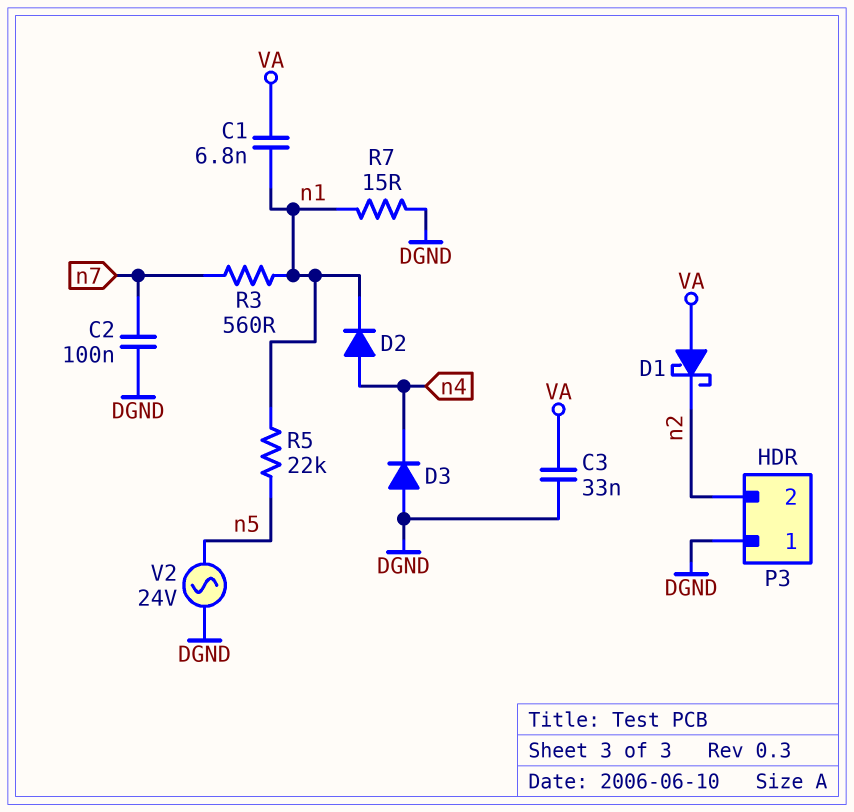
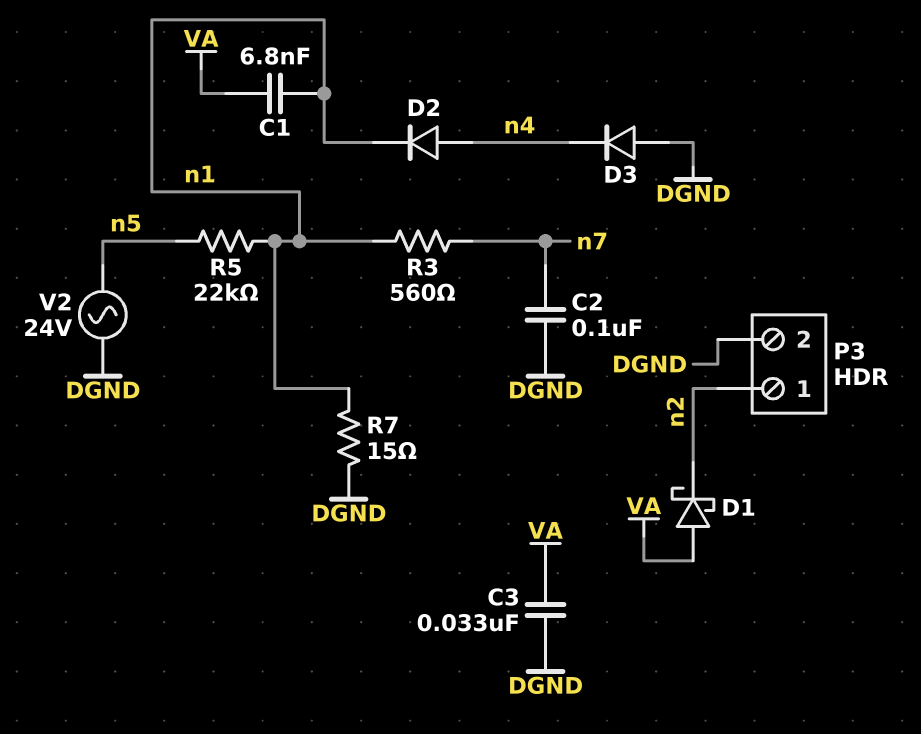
P3 pin 1: DGND -> n2
P3 pin 2: n2 -> DGND

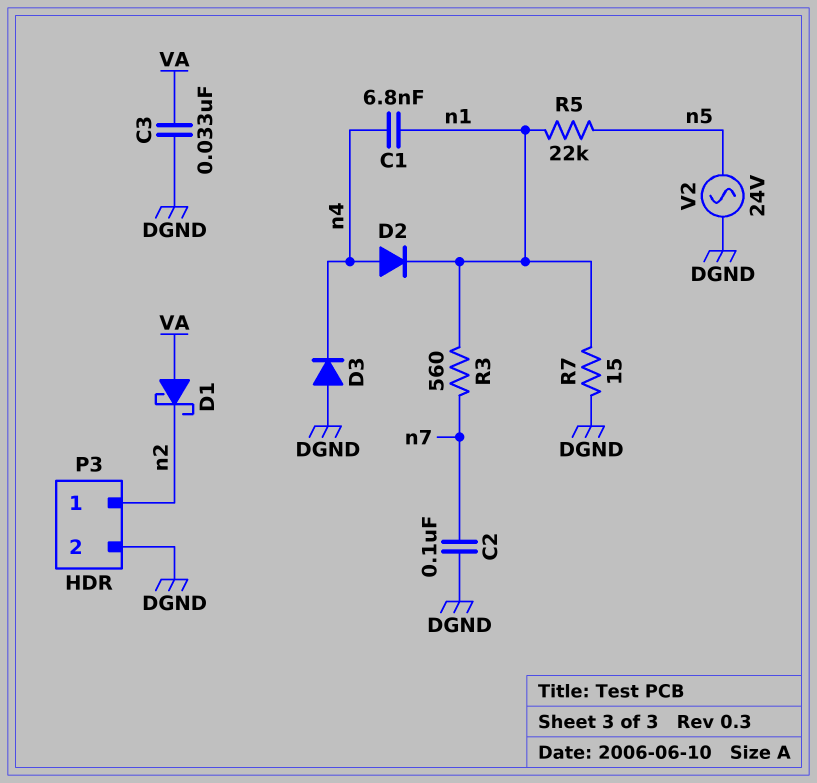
C1: 6.8nF (VA, n1) -> 6.8nF (n1, n4)

